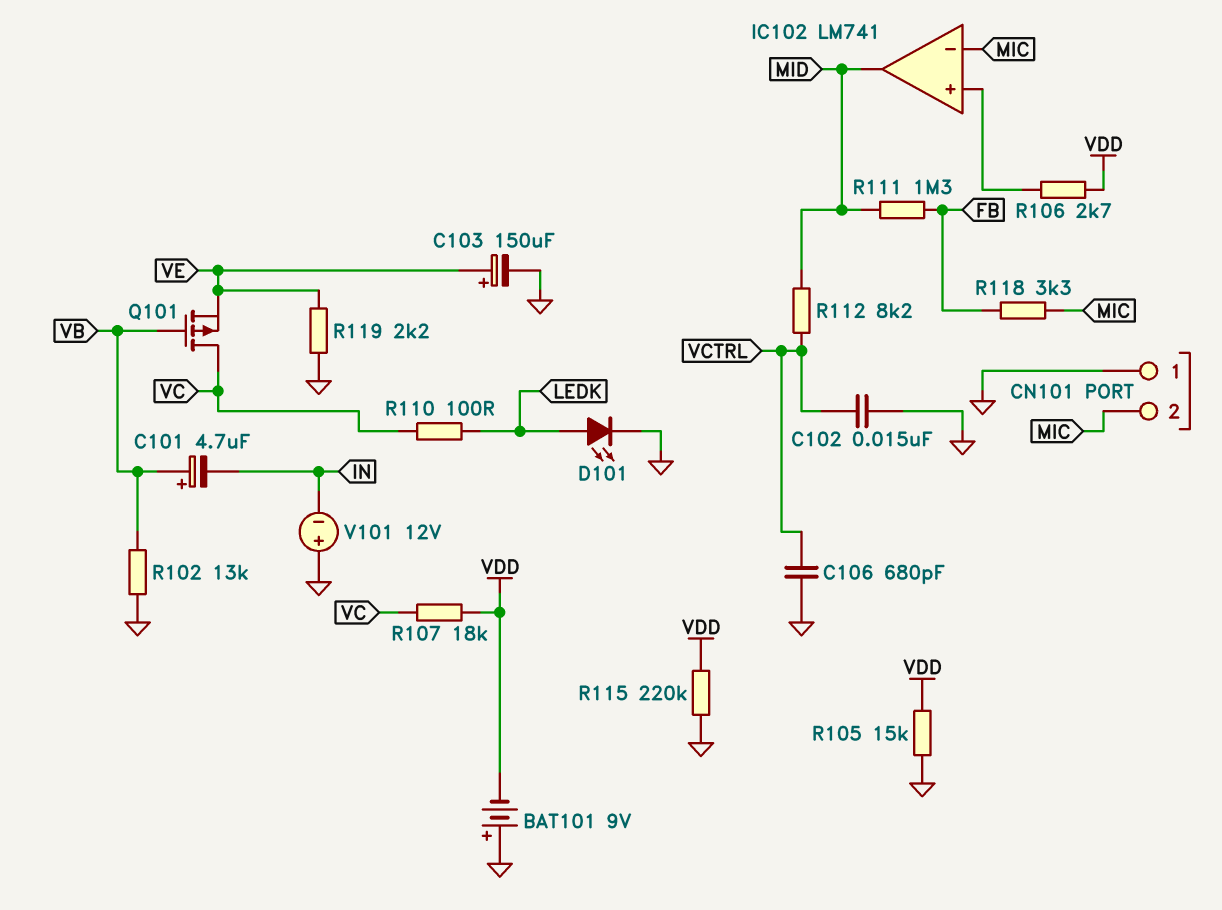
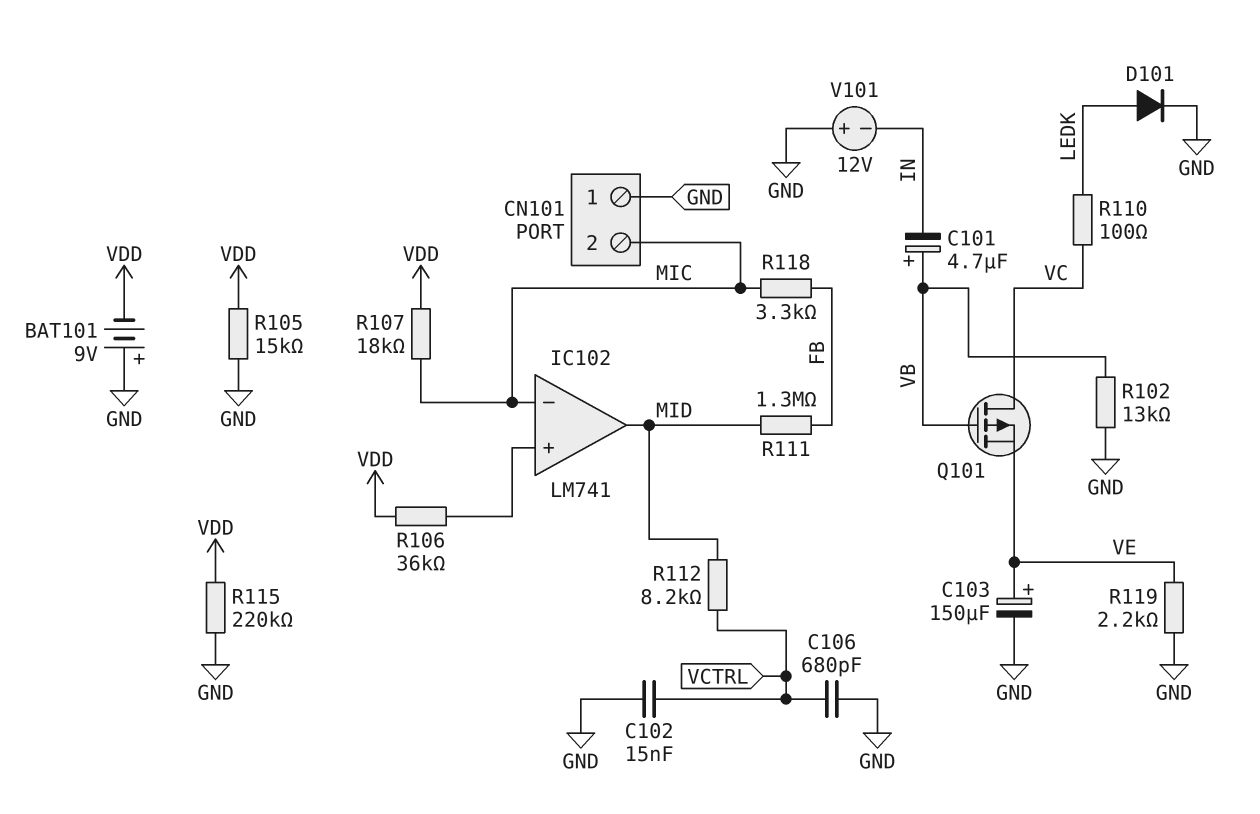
D101: LED (A LEDK, K GND) -> diode (A LEDK, K GND)
R106: 2.7k (IC102/in+, VDD) -> 36k (IC102/in+, VDD)
R107: 18k (VC, VDD) -> 18k (MIC, VDD)

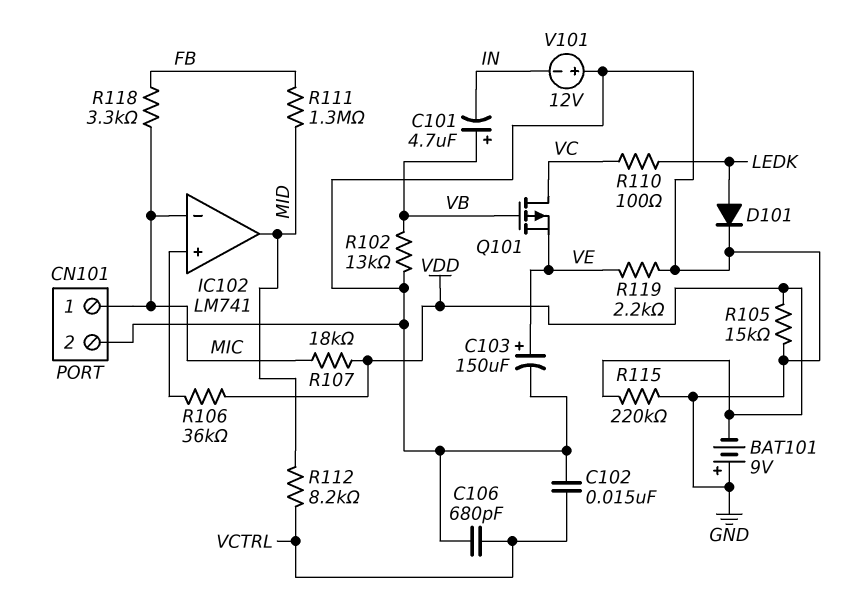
CN101 pin 1: GND -> MIC
CN101 pin 2: MIC -> GND

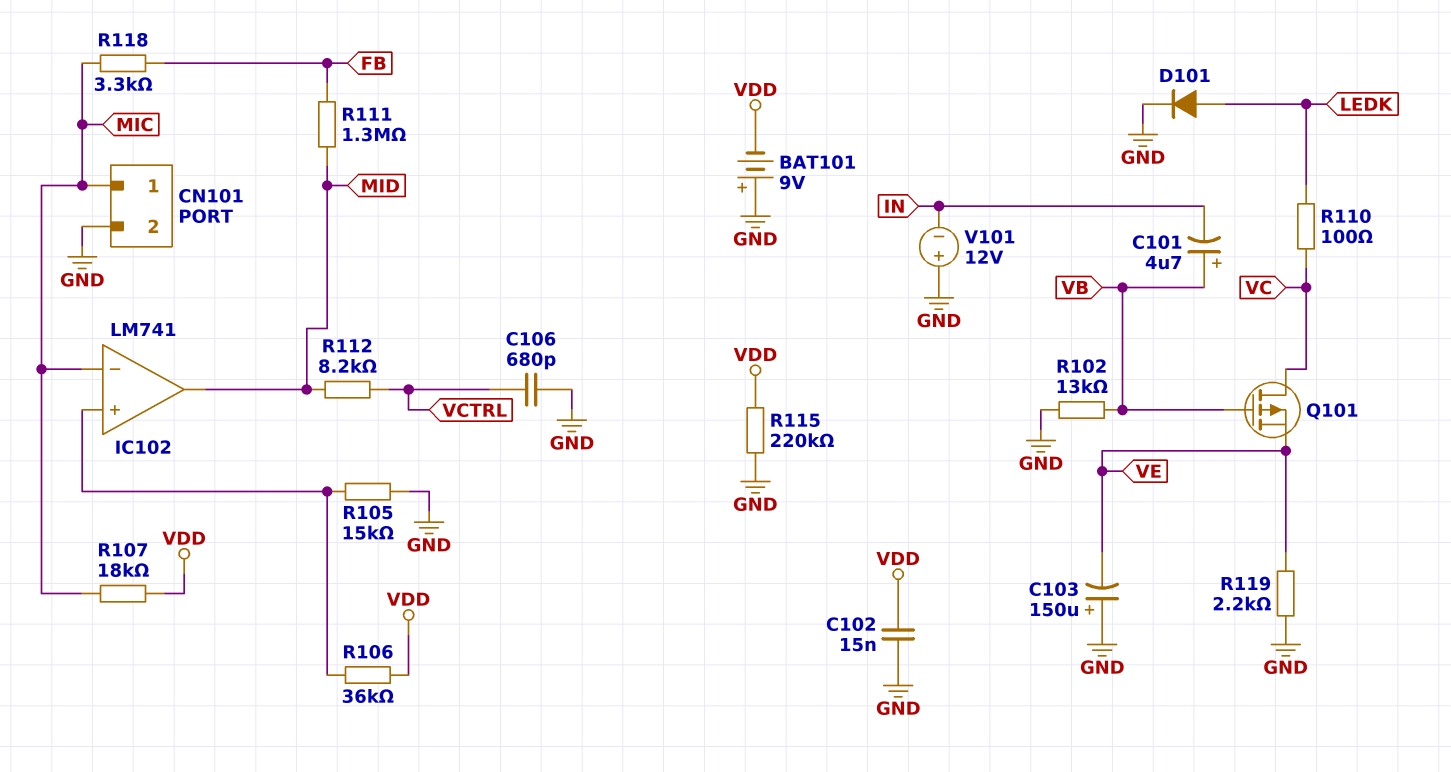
C102: 15nF (GND, VCTRL) -> 15nF (GND, VDD)
C103: 150uF (plus VE, minus GND) -> 150uF (plus GND, minus VE)
R105: 15k (GND, VDD) -> 15k (GND, IC102/in+)

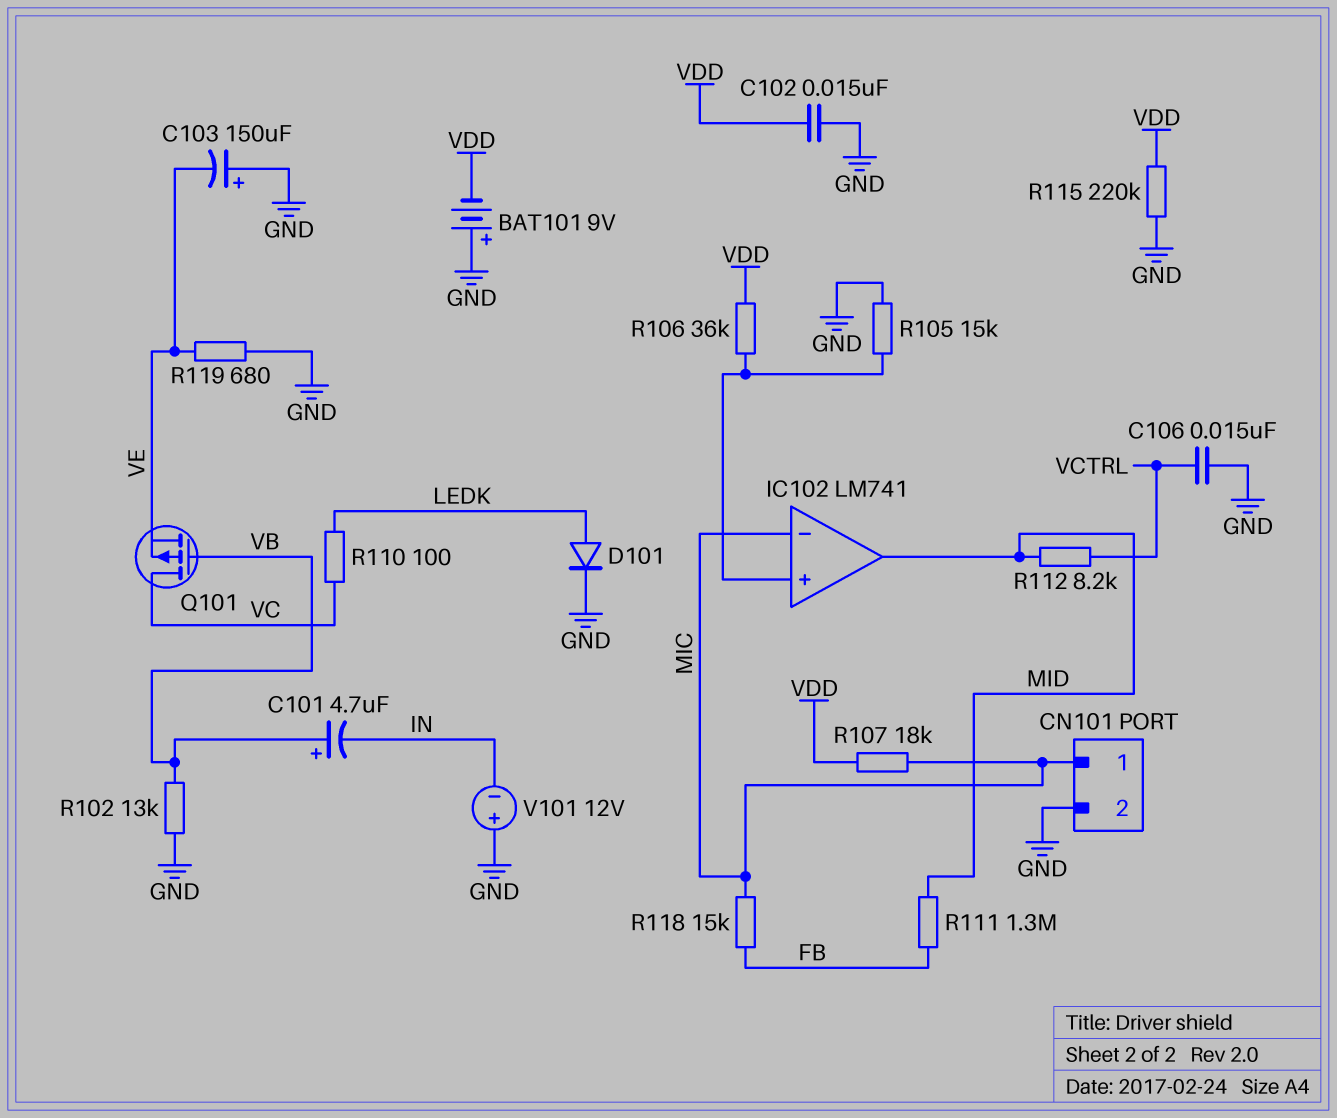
C106: 680pF (GND, VCTRL) -> 15nF (GND, VCTRL)
R118: 3.3k (FB, MIC) -> 15k (FB, MIC)
R119: 2.2k (GND, VE) -> 680 (GND, VE)

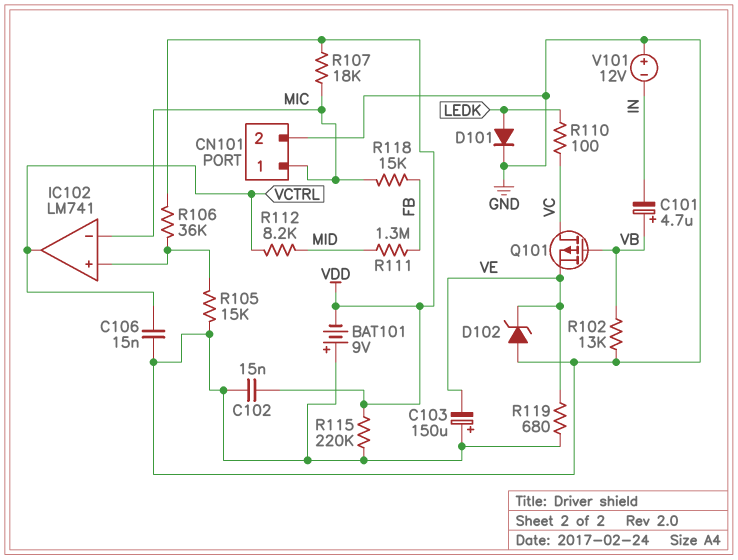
D102: none -> zener (A GND, K VE)
IC102 pin out: MID -> VCTRL

